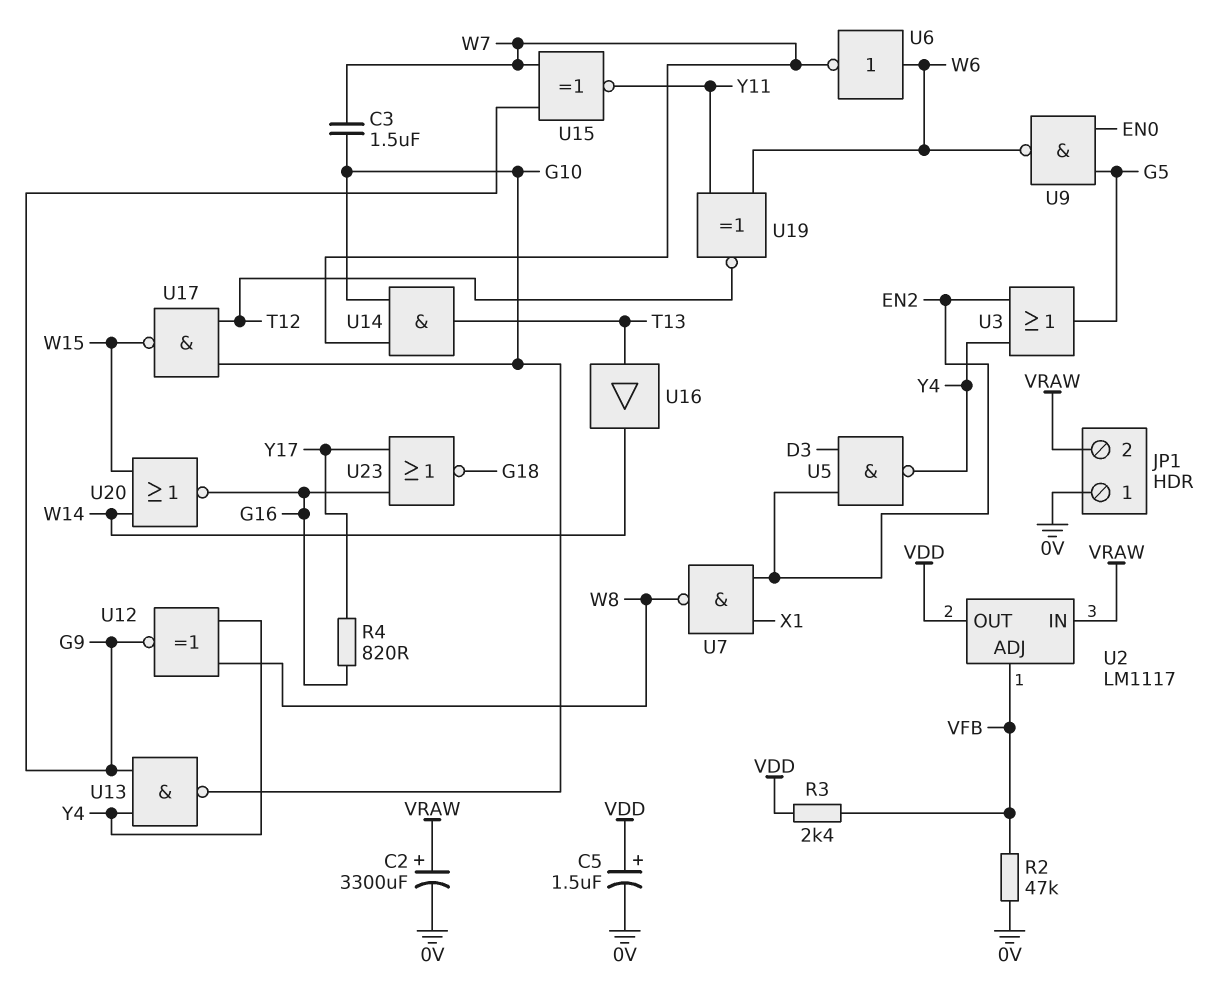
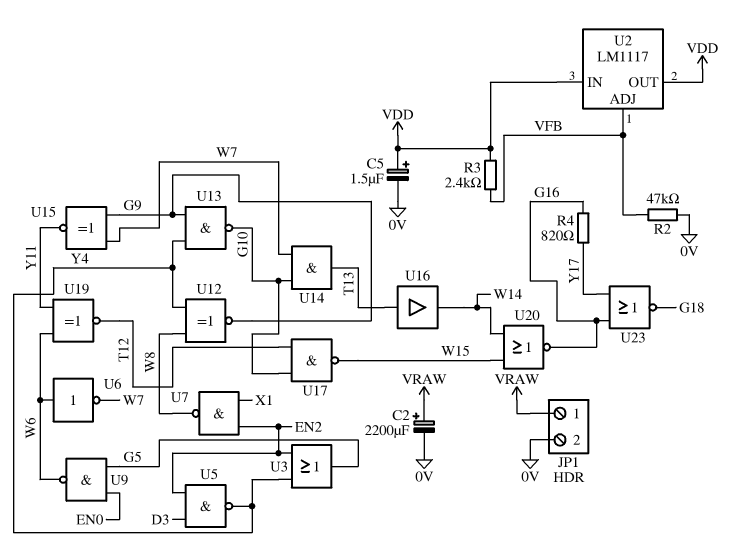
C2: 3300uF (plus VRAW, minus 0V) -> 2200uF (plus VRAW, minus 0V)
C3: 1.5uF (G10, W7) -> none
JP1 pin 1: 0V -> VRAW
JP1 pin 2: VRAW -> 0V
U2 pin IN: VRAW -> VDD

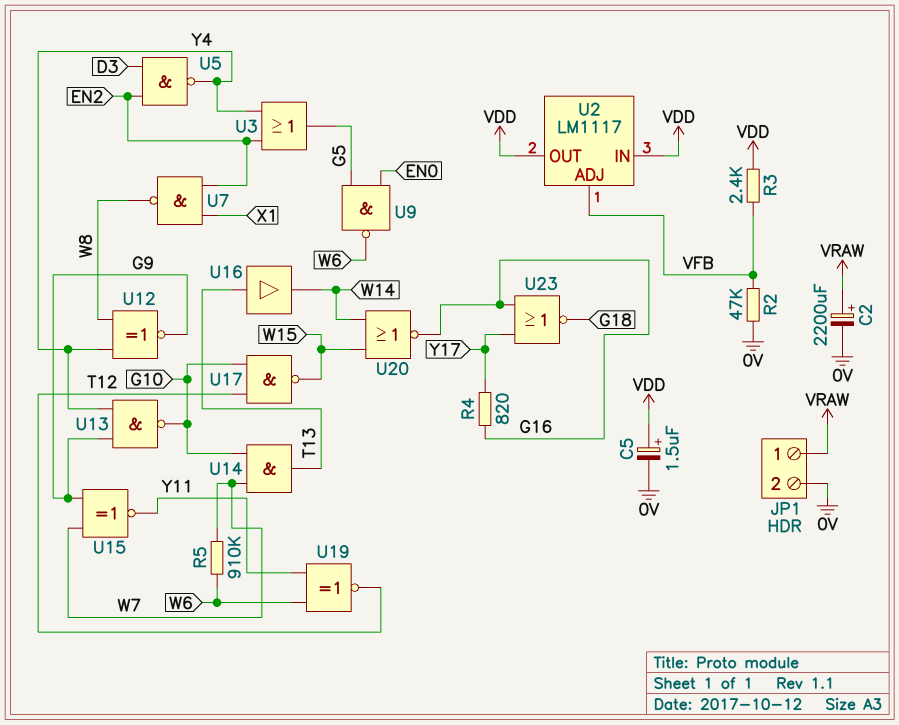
R5: none -> 910k (W6, W7)
U6: NOT (in W6, out W7) -> none

